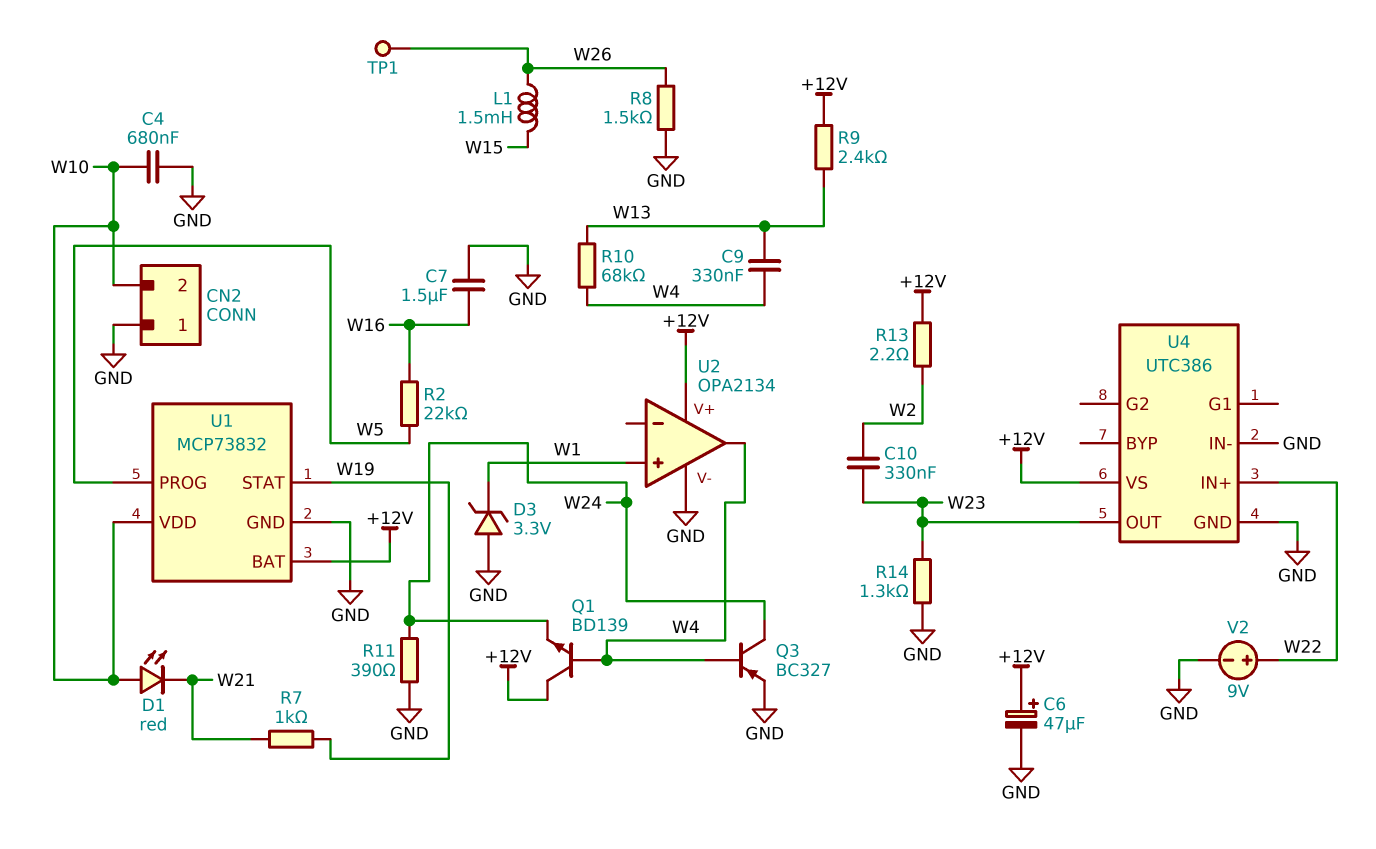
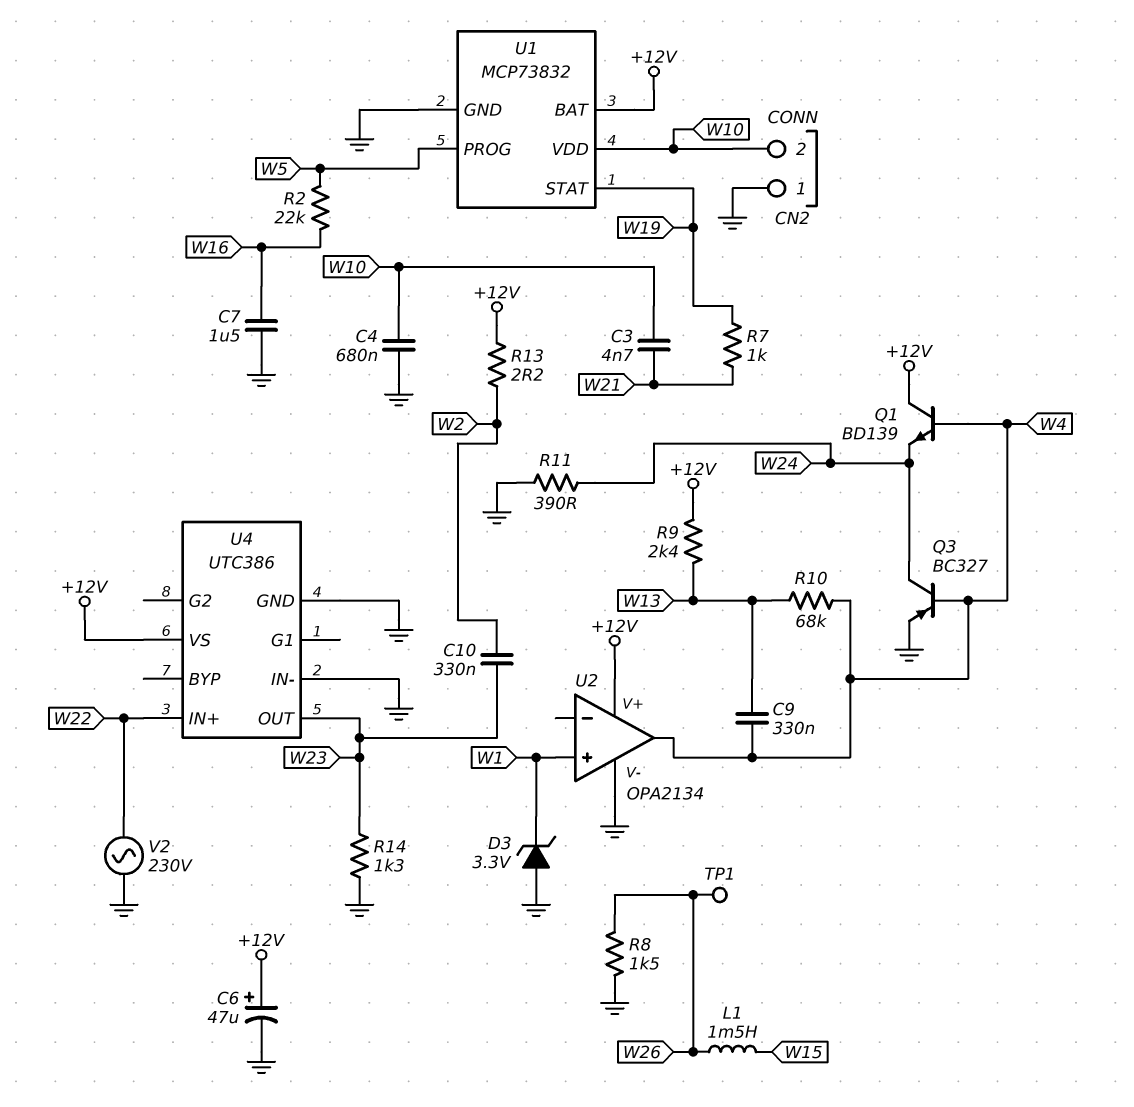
C3: none -> 4.7nF (W10, W21)
D1: LED red (A W10, K W21) -> none
V2: 9V (plus W22, minus GND) -> AC 230V (GND, W22)

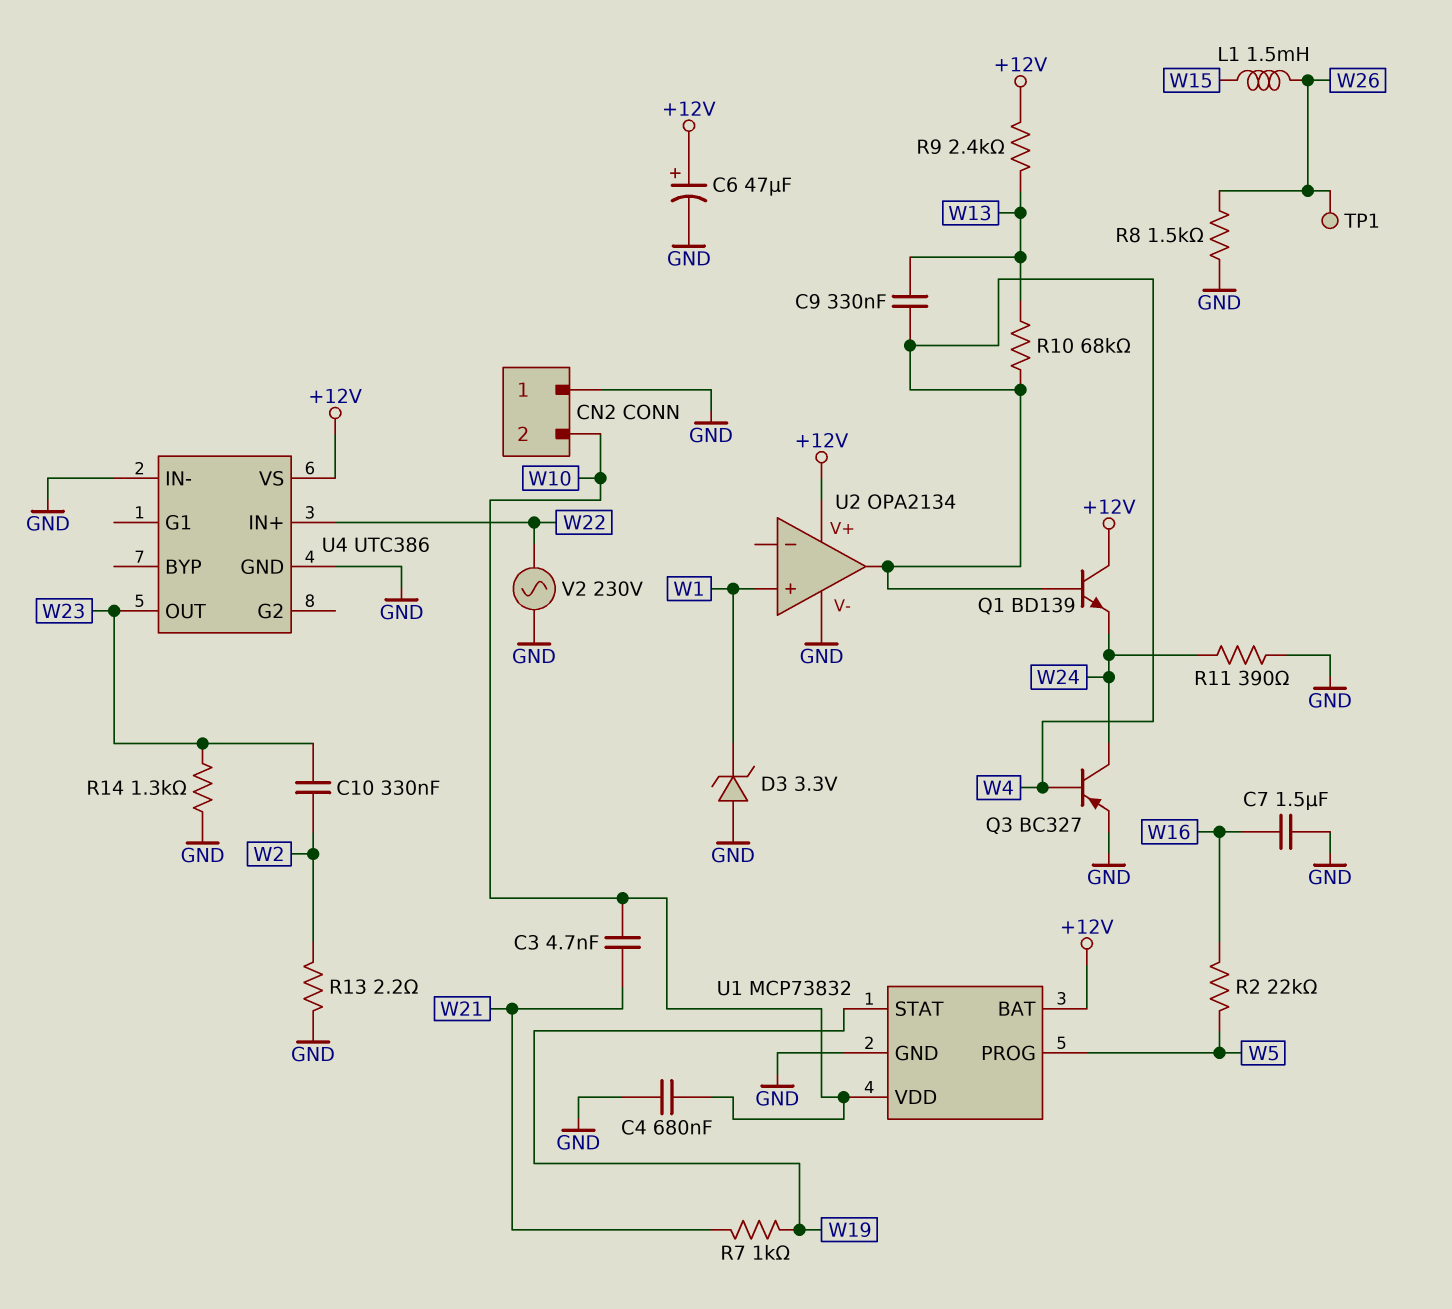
R13: 2.2 (+12V, W2) -> 2.2 (GND, W2)

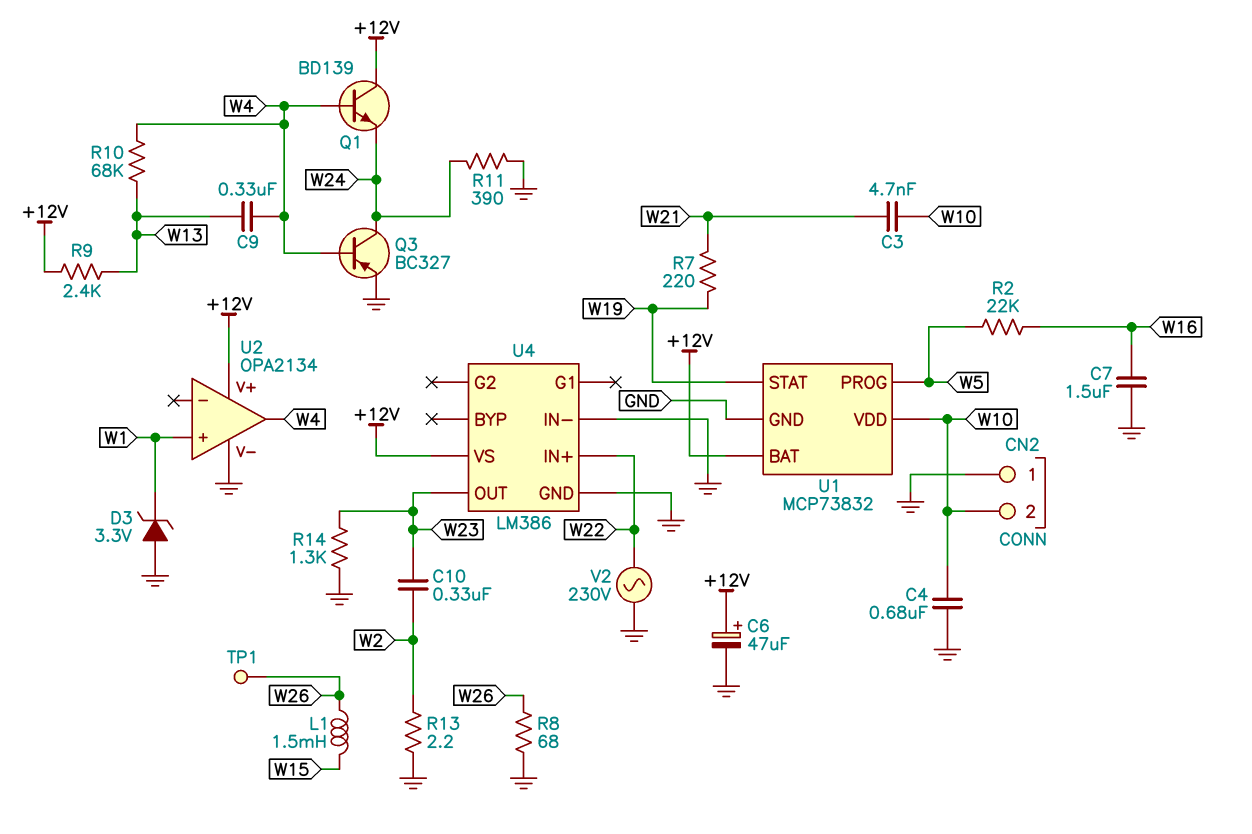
R7: 1k (W19, W21) -> 220 (W19, W21)
R8: 1.5k (GND, W26) -> 68 (GND, W26)
U4: UTC386 -> LM386

